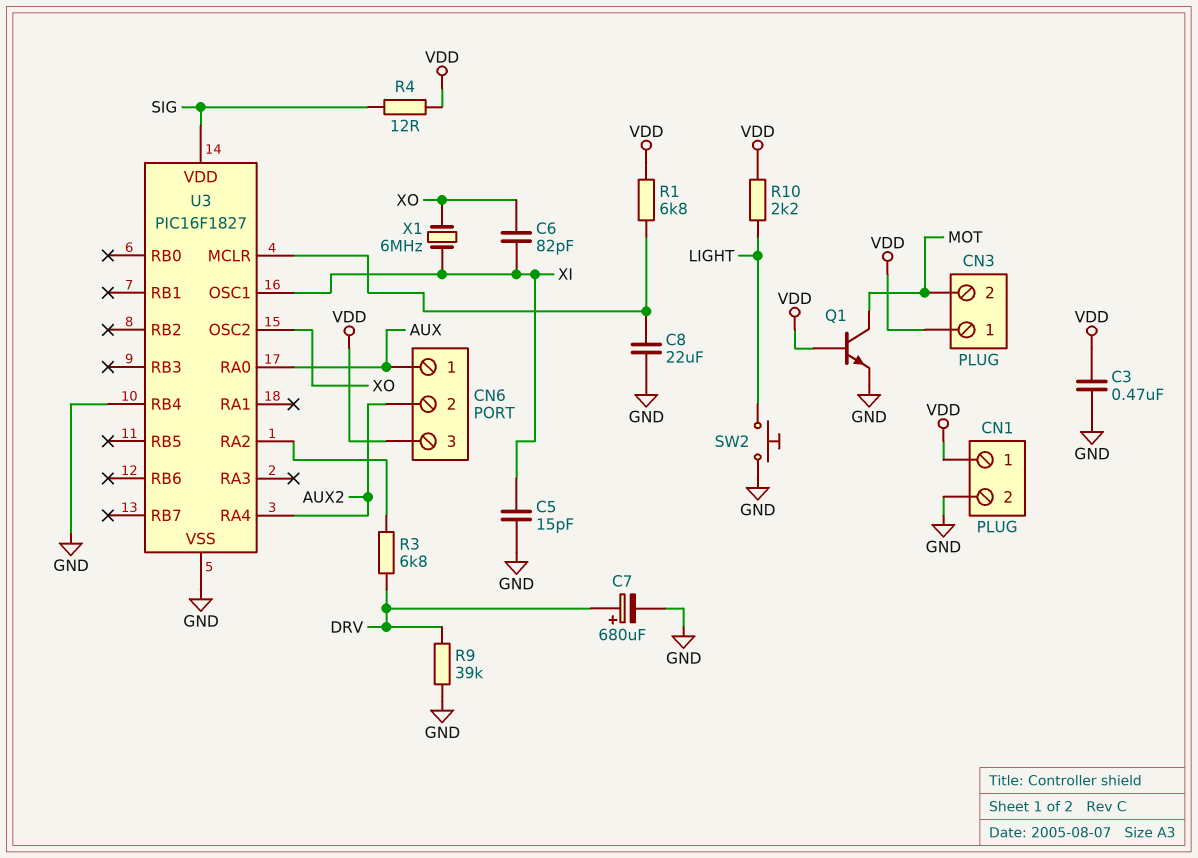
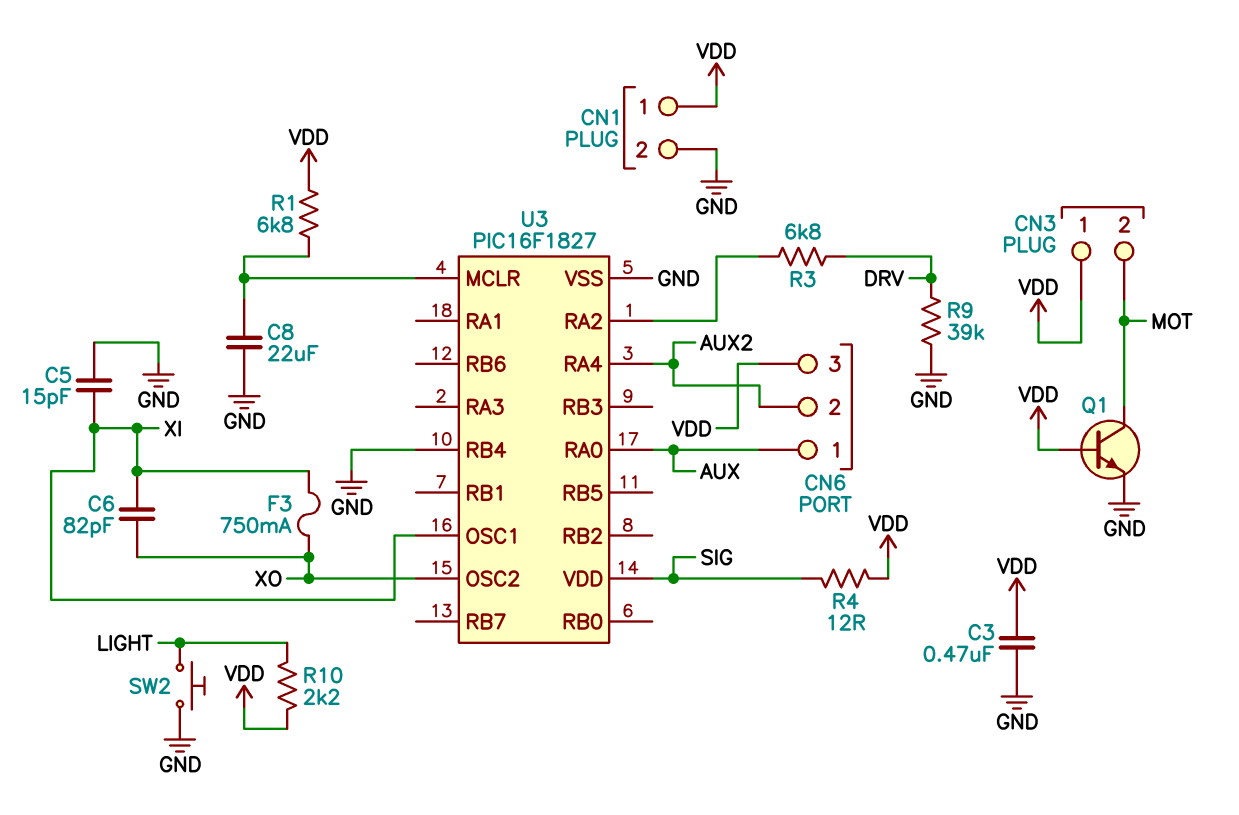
C7: 680uF (plus DRV, minus GND) -> none
F3: none -> 750mA (XI, XO)
X1: 6MHz (XI, XO) -> none

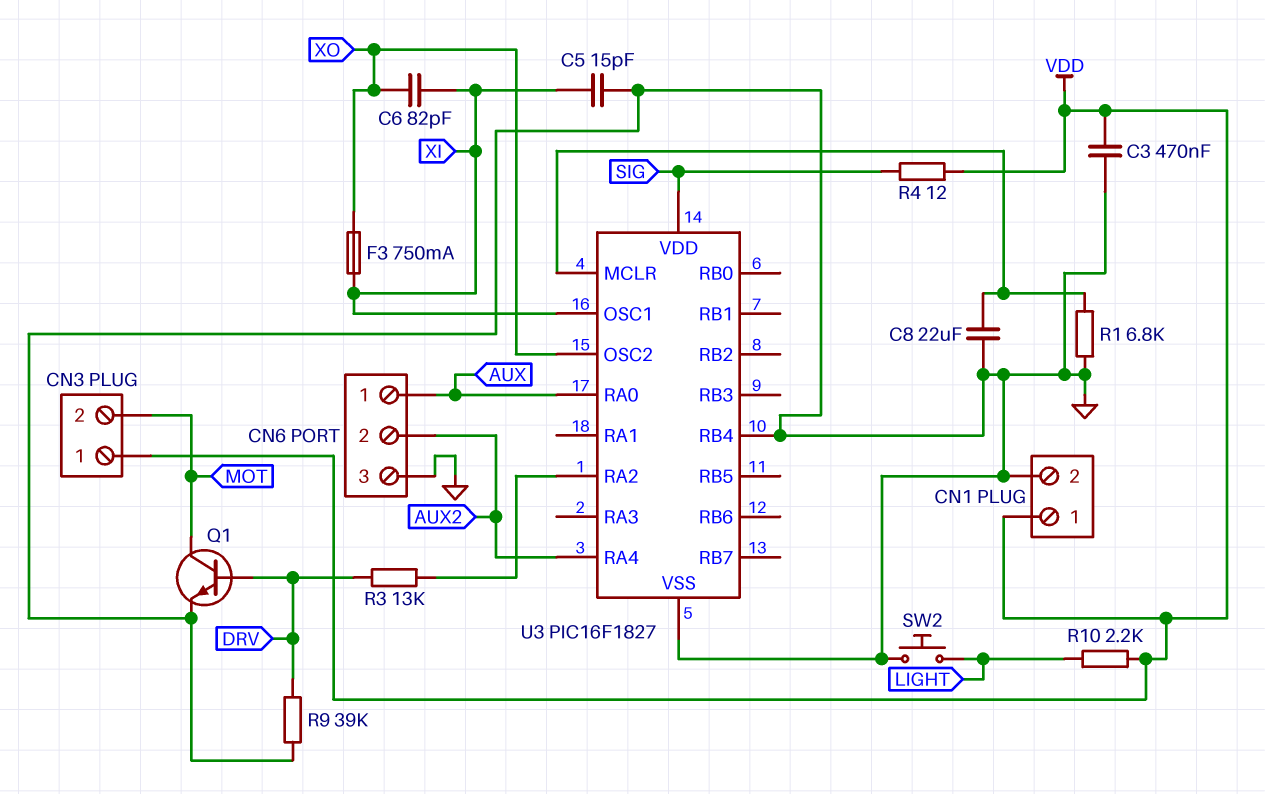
CN6 pin 3: VDD -> GND
Q1: NPN (B VDD, C MOT, E GND) -> NPN (B DRV, C MOT, E GND)
R1: 6.8k (U3/MCLR, VDD) -> 6.8k (GND, U3/MCLR)
R3: 6.8k (DRV, U3/RA2) -> 13k (DRV, U3/RA2)

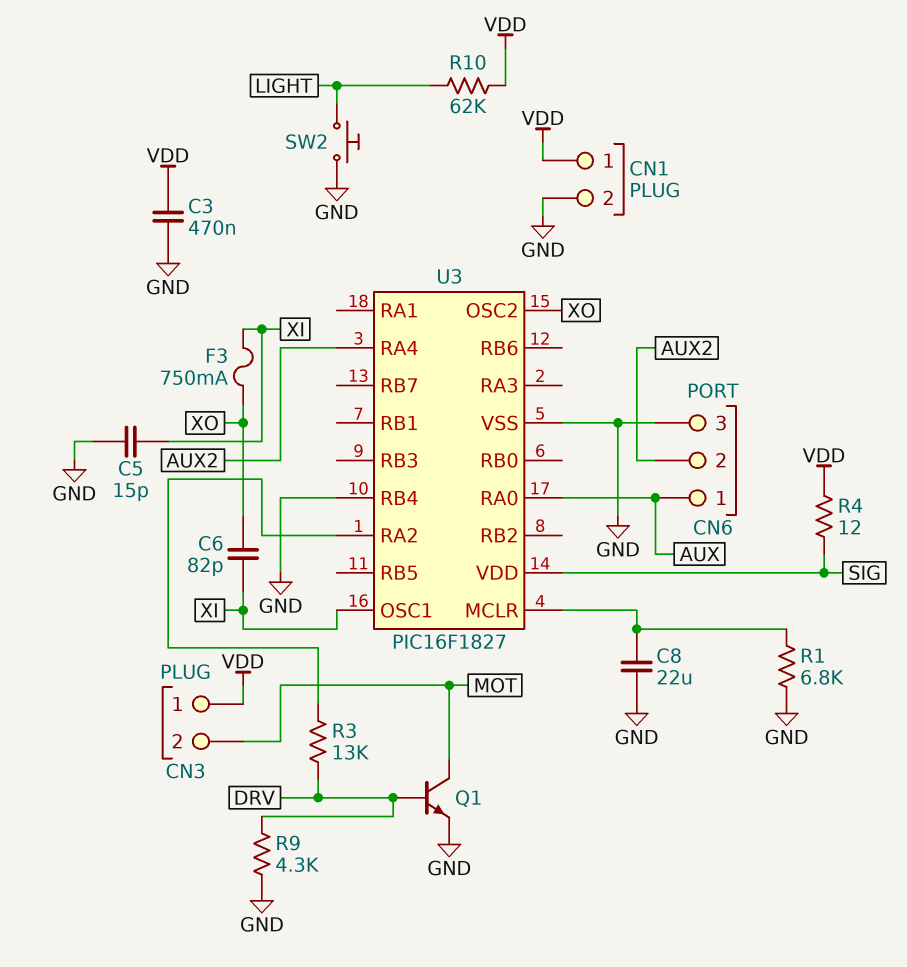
R9: 39k (DRV, GND) -> 4.3k (DRV, GND)
R10: 2.2k (LIGHT, VDD) -> 62k (LIGHT, VDD)

